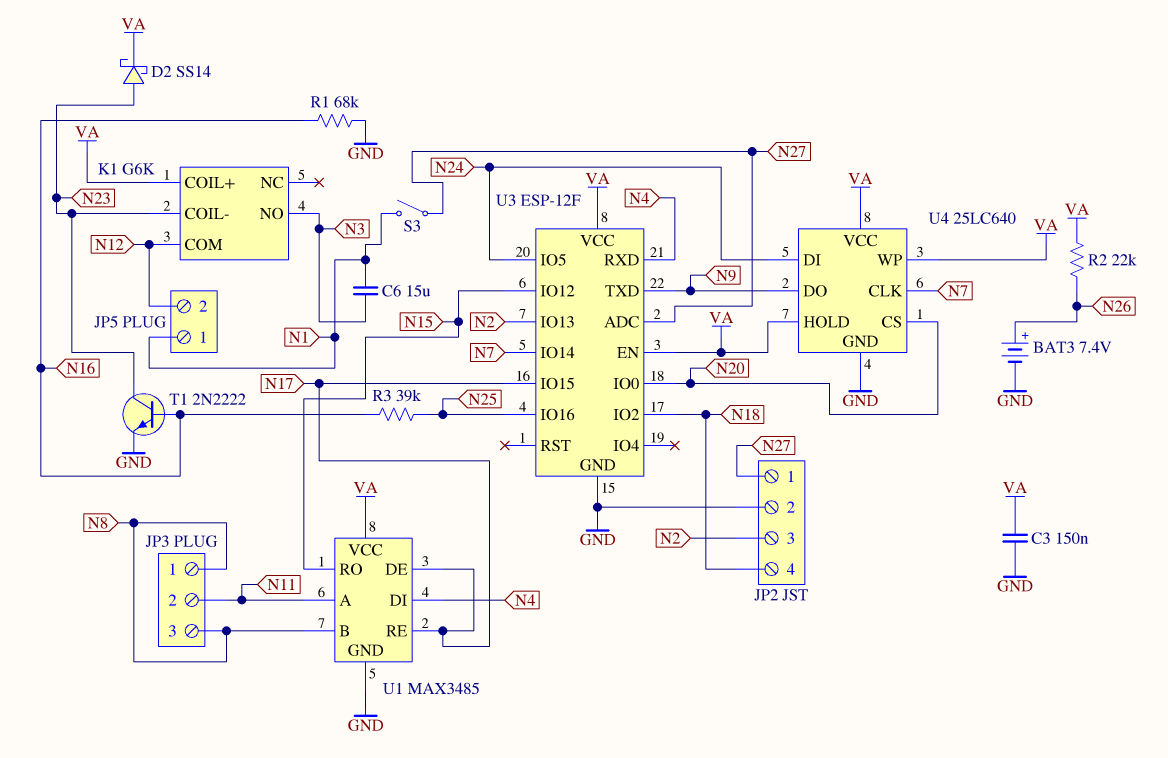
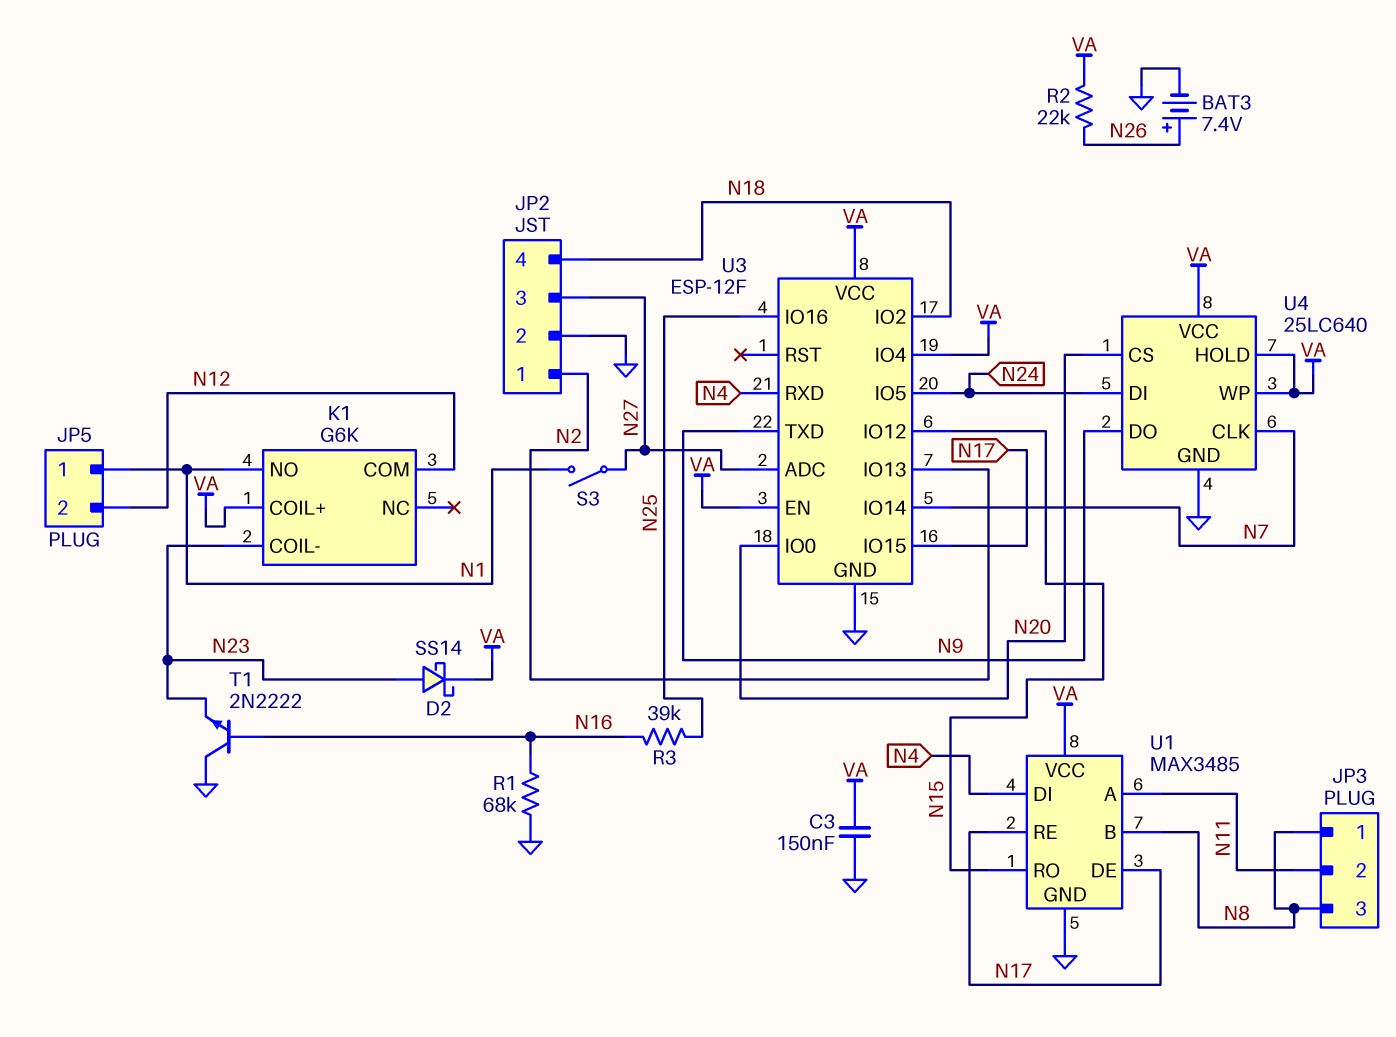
C6: 15uF (N1, N3) -> none
JP2 pin 1: N27 -> N2
JP2 pin 3: N2 -> N27
K1 pin NO: N3 -> N1
T1: NPN 2N2222 (B N16, C N23, E GND) -> NPN 2N2222 (B N16, C GND, E N23)
U3 pin IO4: none -> VA

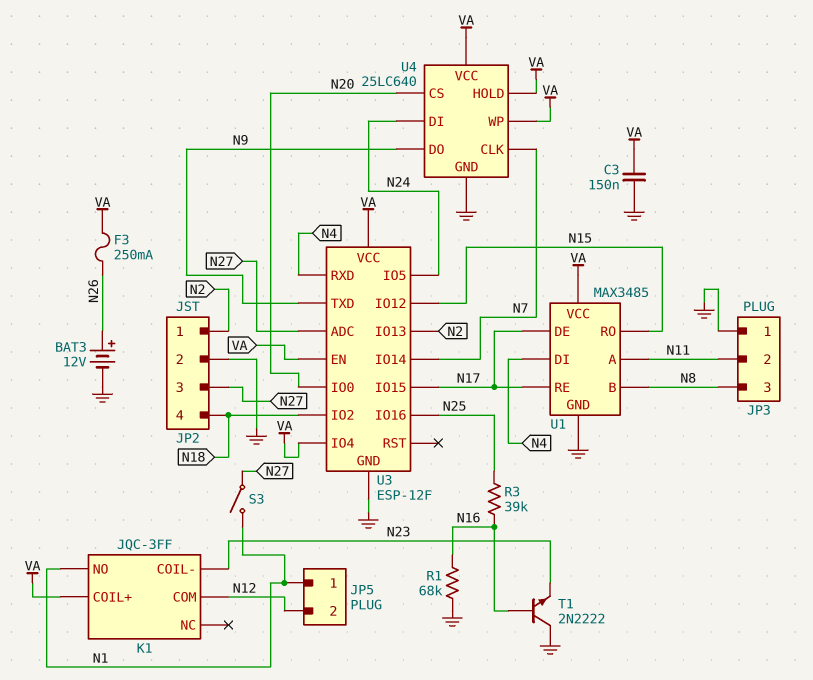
BAT3: 7.4V (plus N26, minus GND) -> 12V (plus N26, minus GND)
D2: schottky SS14 (A N23, K VA) -> none
F3: none -> 250mA (N26, VA)
JP3 pin 1: N8 -> GND
K1: G6K -> JQC-3FF
R2: 22k (N26, VA) -> none

